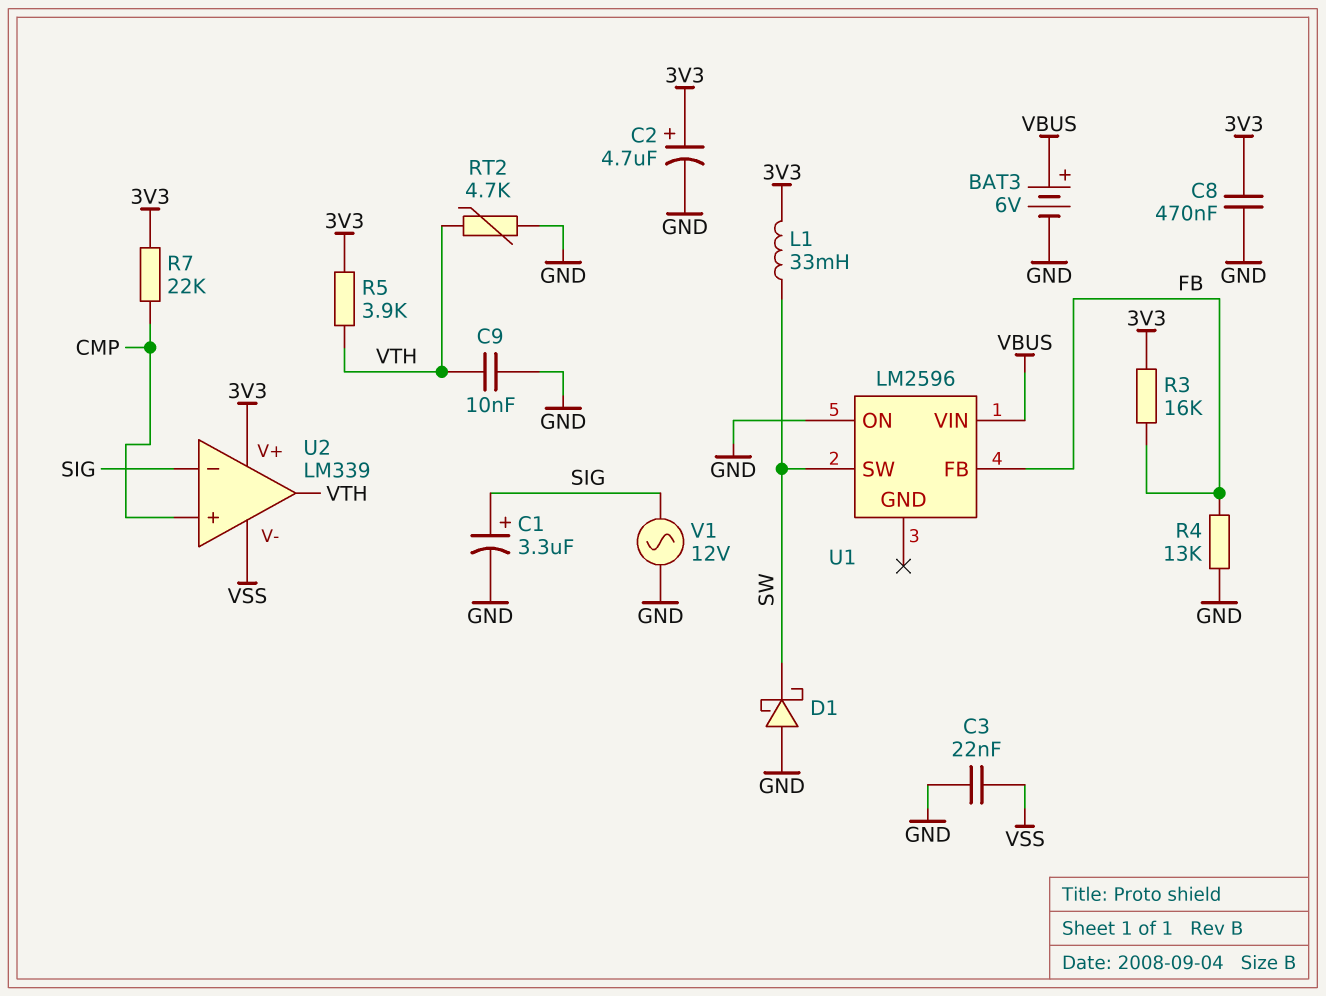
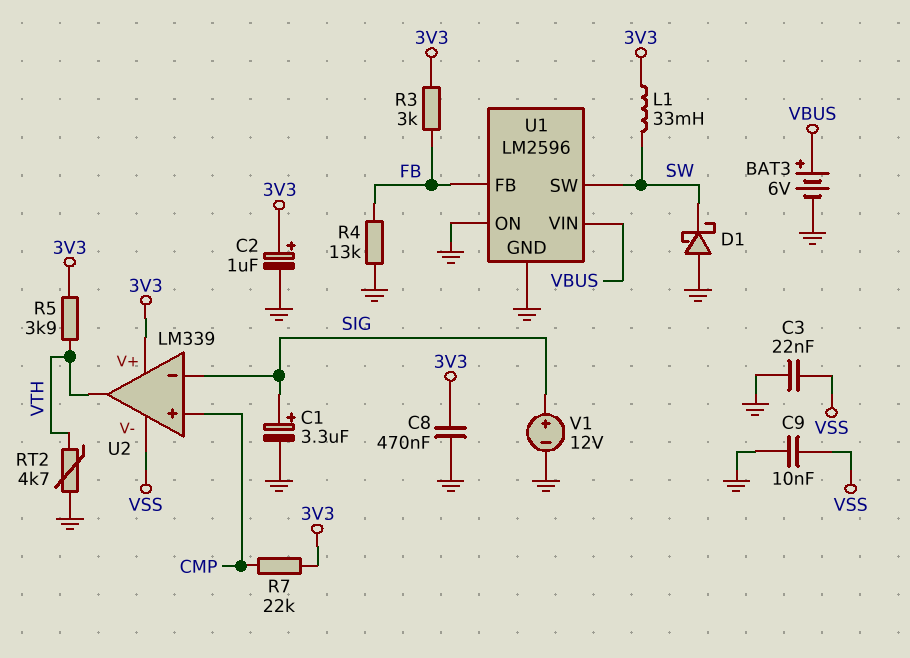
C2: 4.7uF (plus 3V3, minus GND) -> 1uF (plus 3V3, minus GND)
C9: 10nF (GND, VTH) -> 10nF (GND, VSS)
R3: 16k (3V3, FB) -> 3k (3V3, FB)
U1 pin GND: none -> GND
V1: AC 12V (GND, SIG) -> 12V (plus SIG, minus GND)

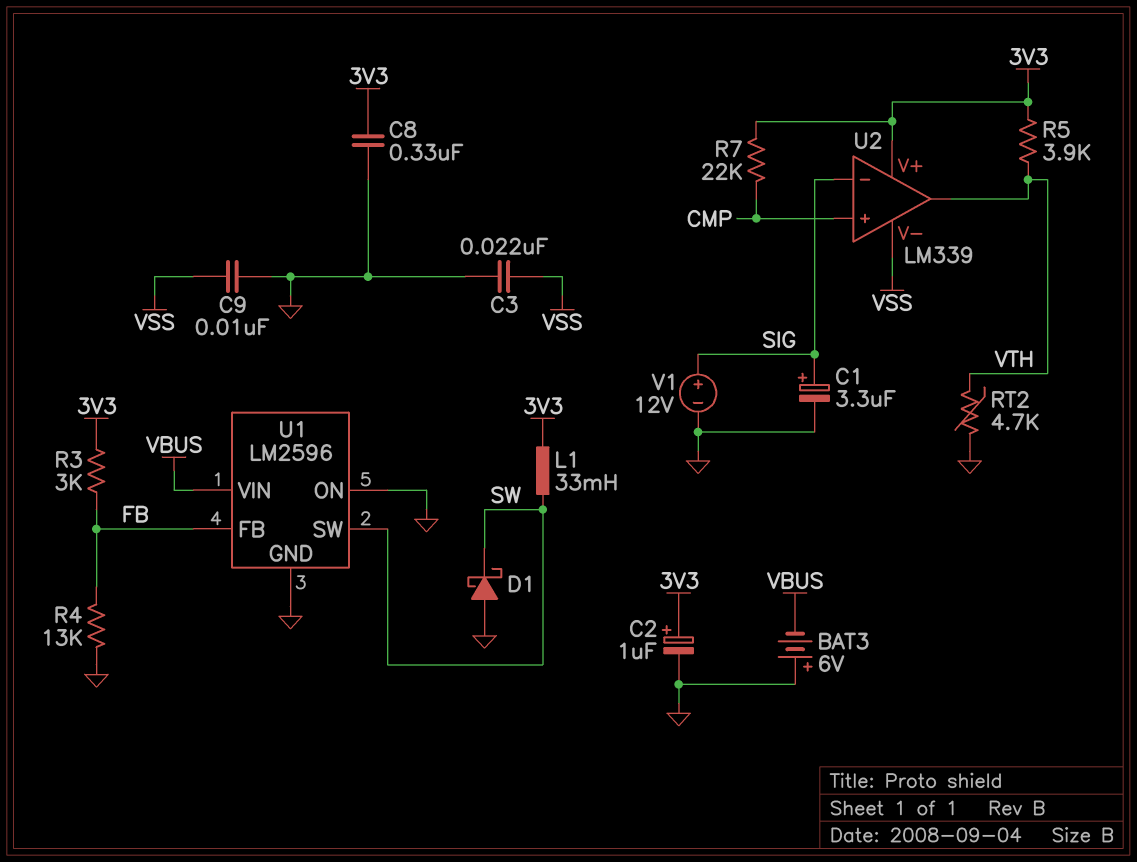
BAT3: 6V (plus VBUS, minus GND) -> 6V (plus GND, minus VBUS)
C8: 470nF (3V3, GND) -> 330nF (3V3, GND)

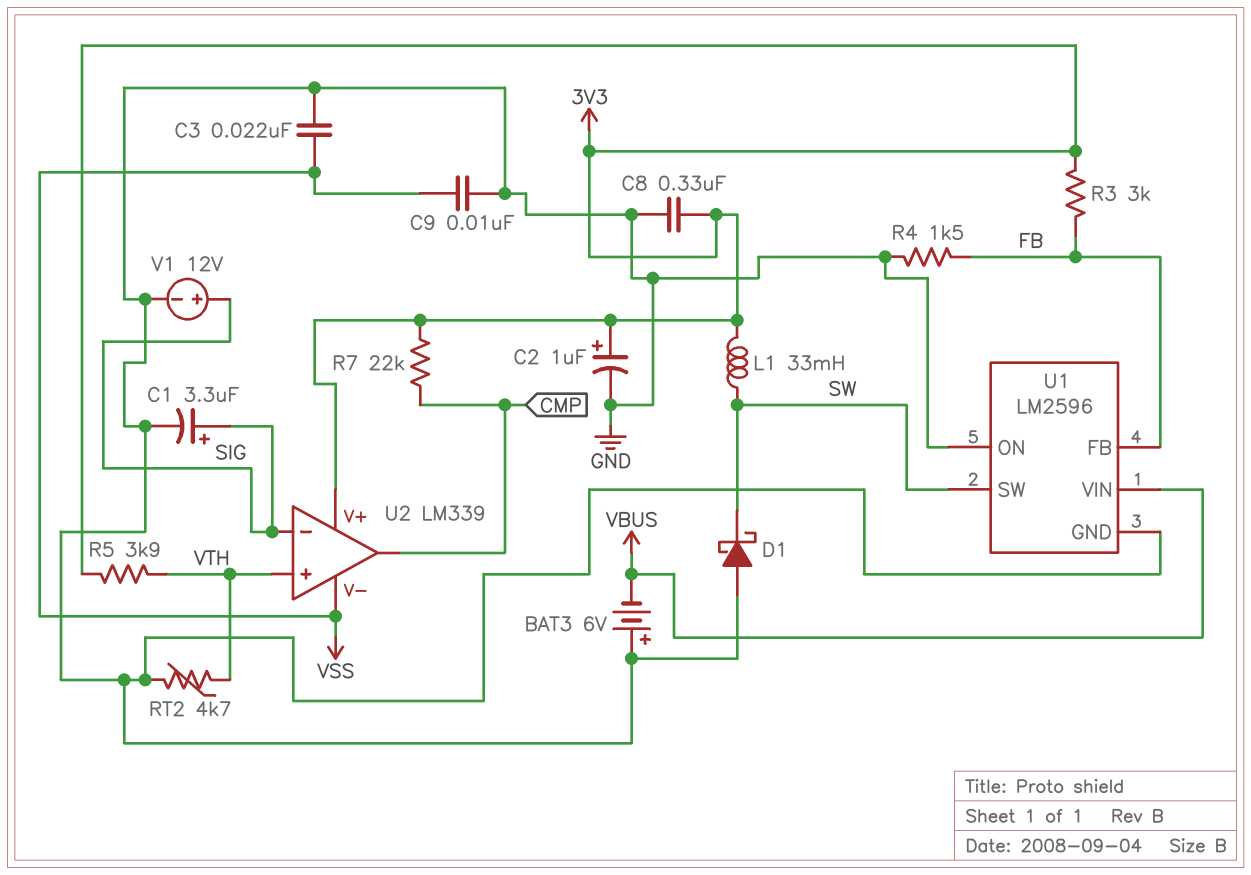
R4: 13k (FB, GND) -> 1.5k (FB, GND)
U2 pin in+: CMP -> VTH
U2 pin out: VTH -> CMP

